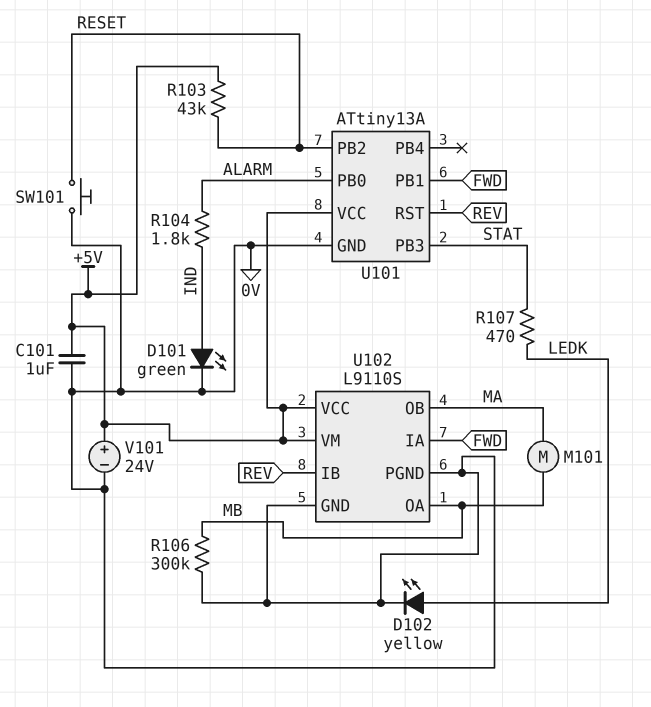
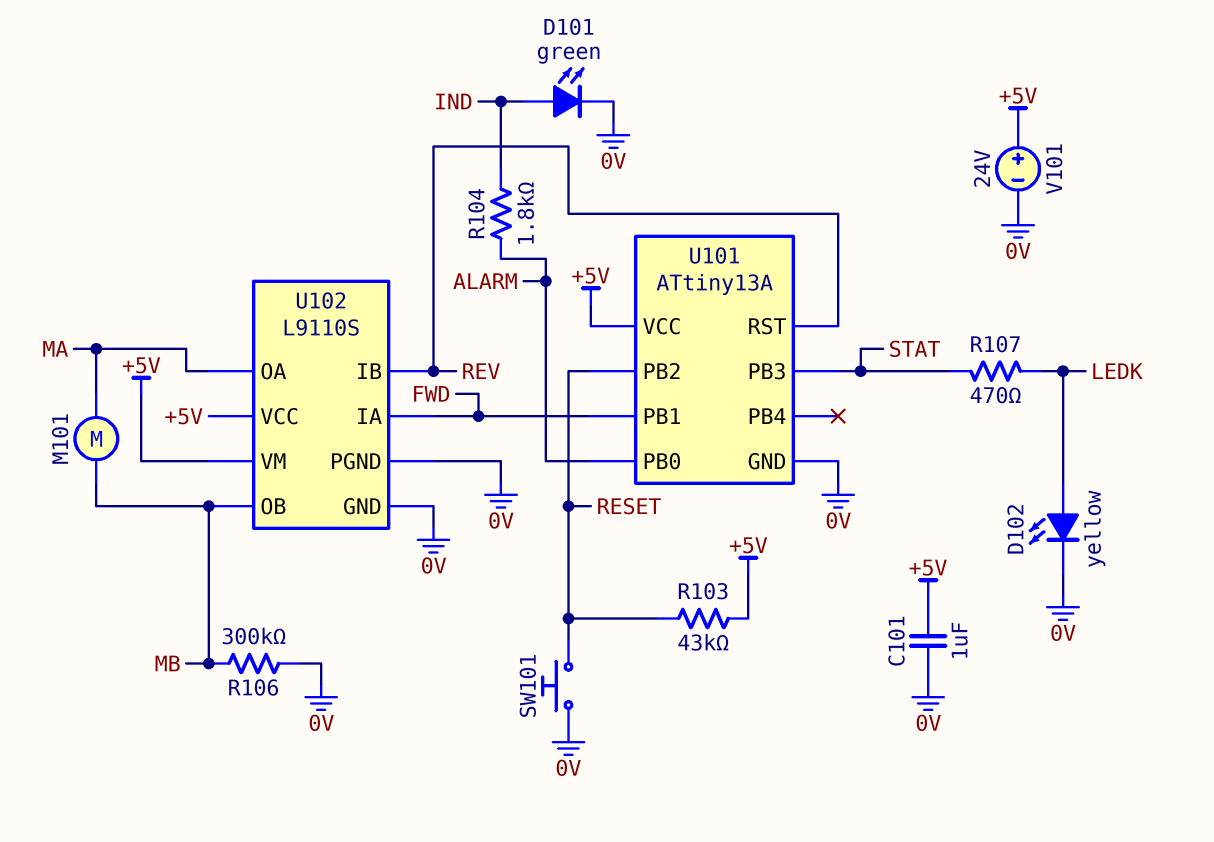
U102 pin OA: MB -> MA
U102 pin OB: MA -> MB

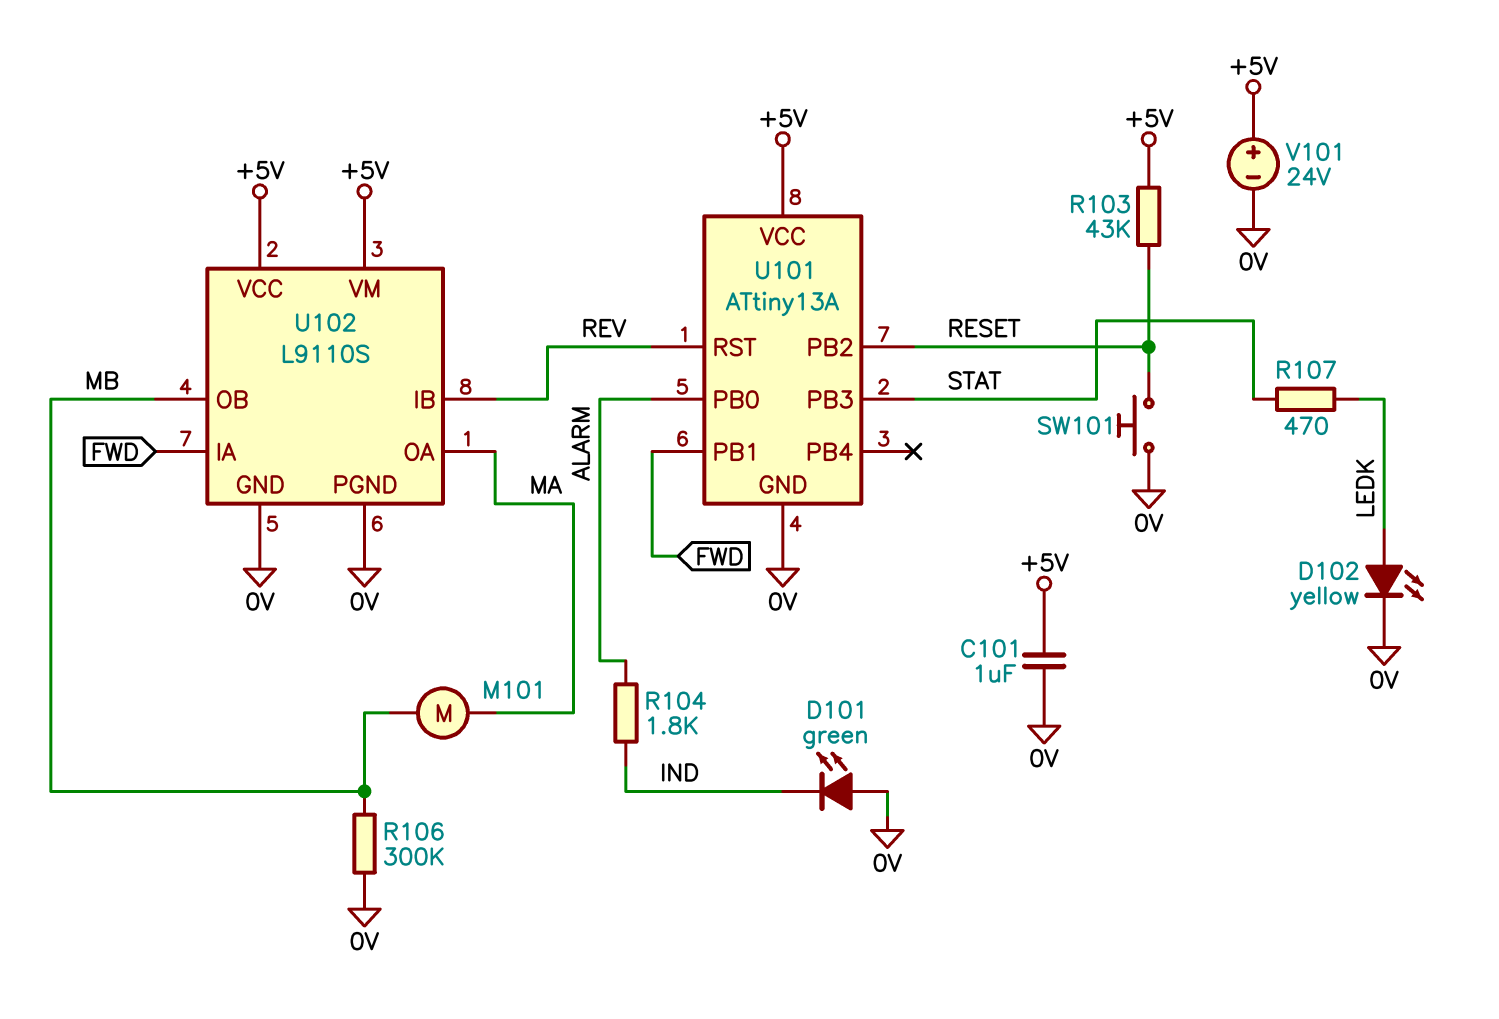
D101: LED green (A IND, K 0V) -> LED green (A 0V, K IND)

